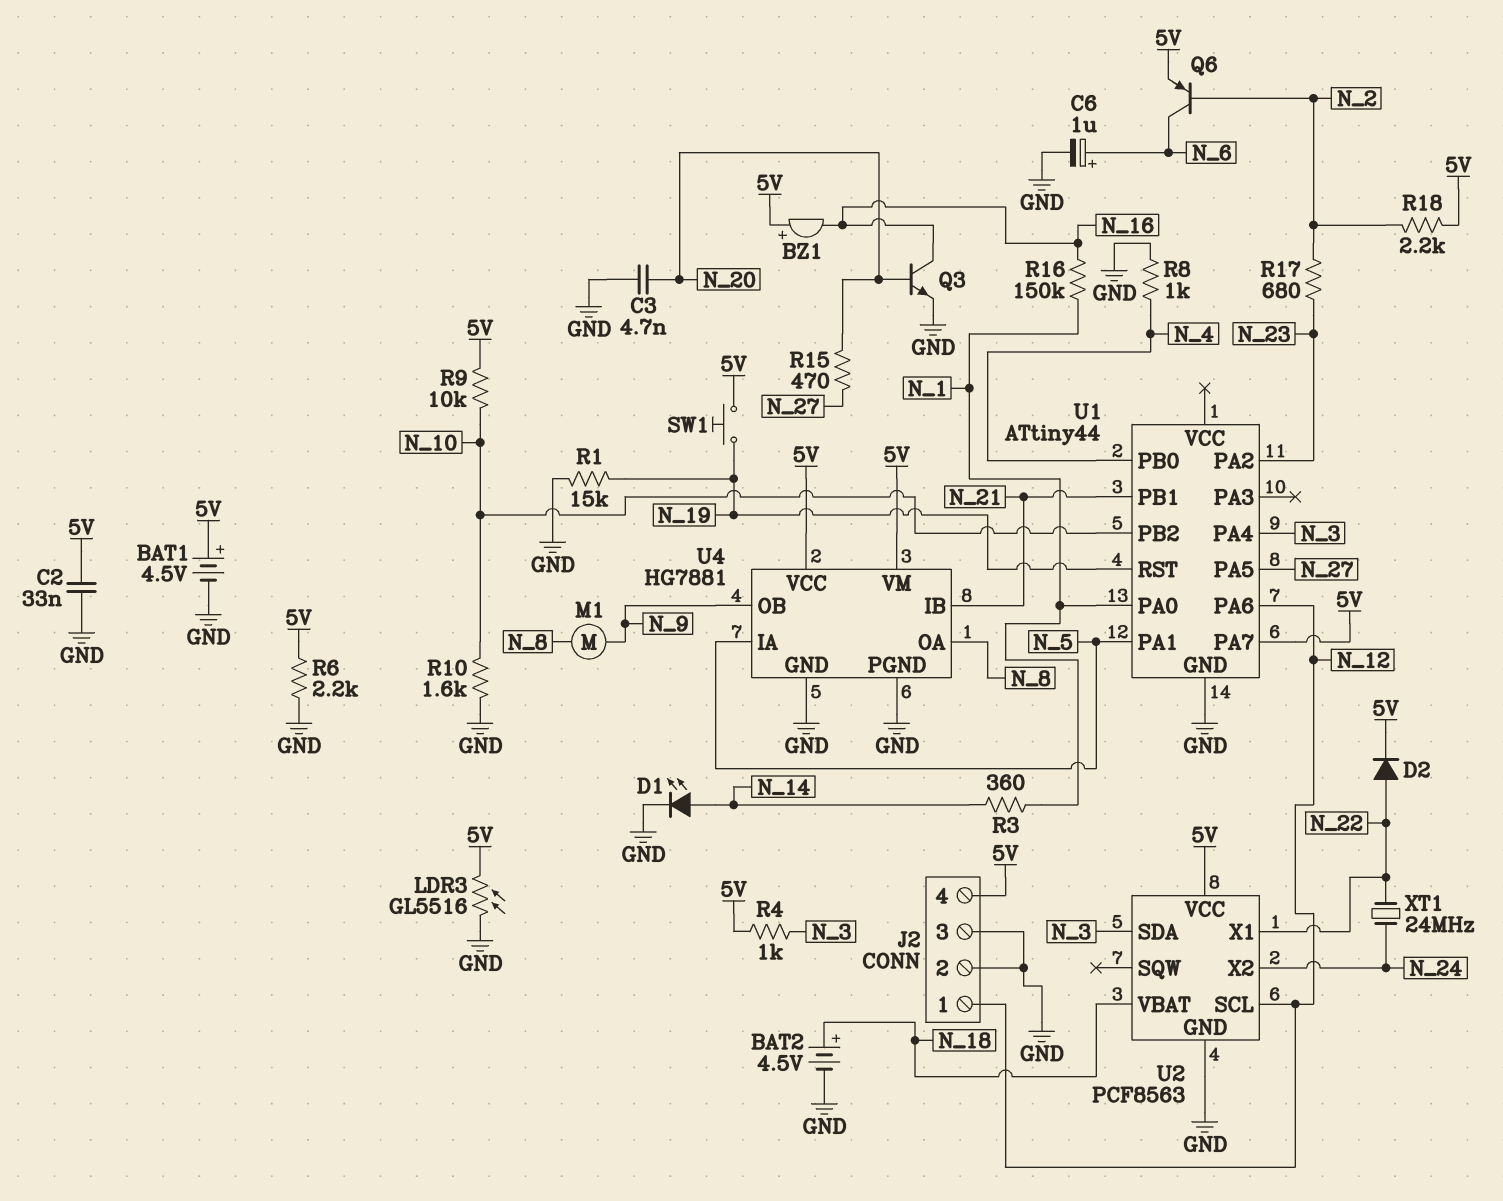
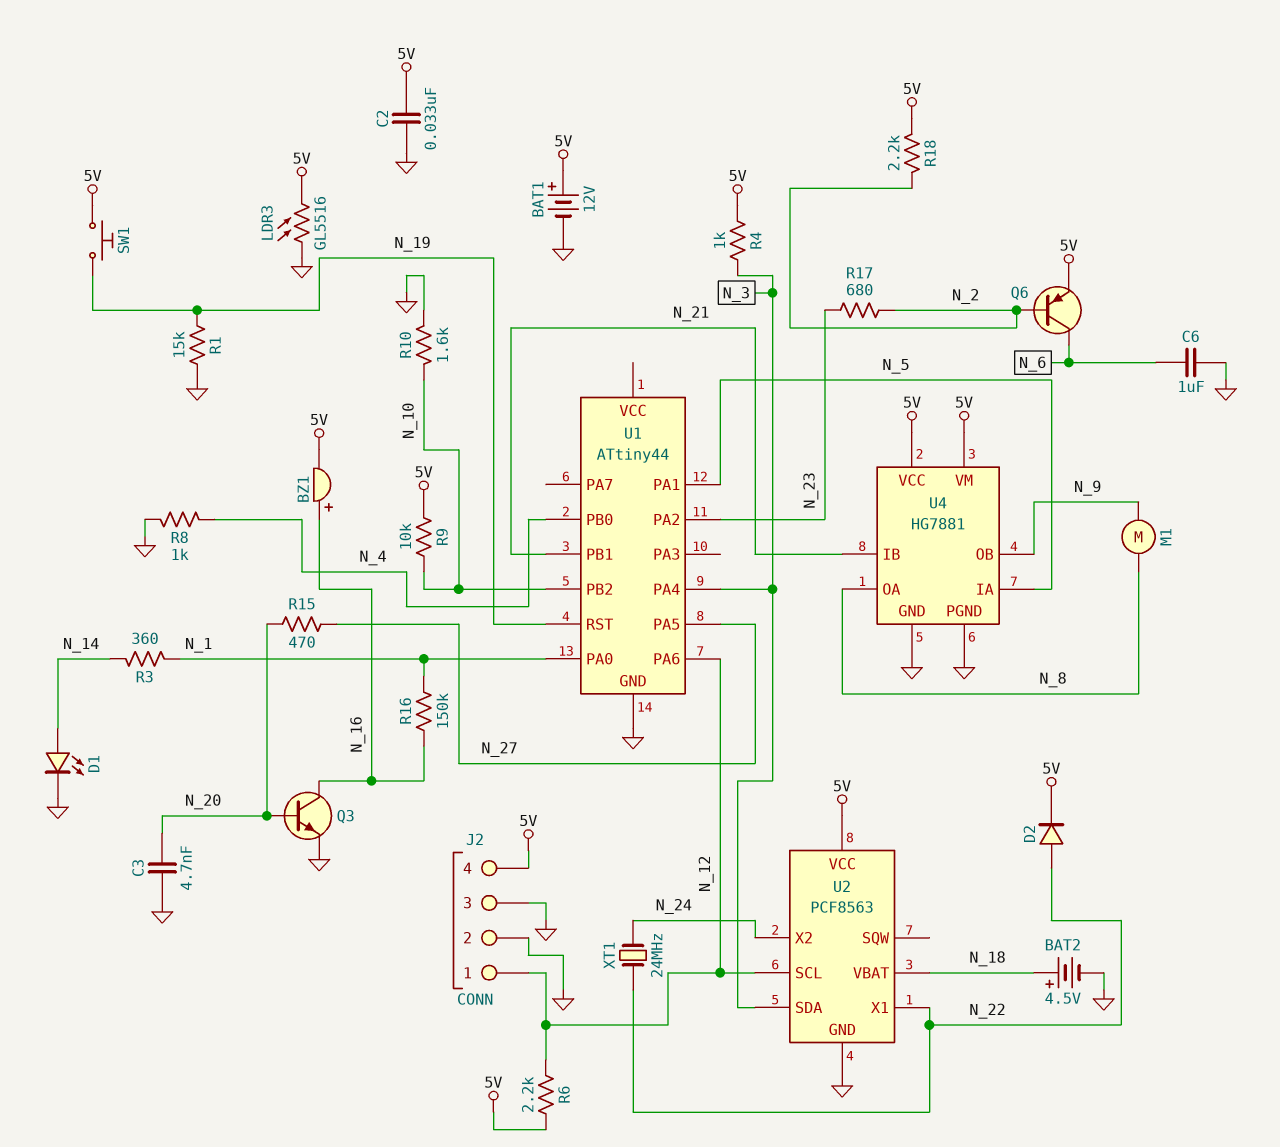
BAT1: 4.5V (plus 5V, minus GND) -> 12V (plus 5V, minus GND)
BZ1: buzzer (plus 5V, minus N_16) -> buzzer (plus N_16, minus 5V)
C6: 1uF (plus N_6, minus GND) -> 1uF (GND, N_6)
R6: 2.2k (5V, GND) -> 2.2k (5V, N_12)
U1 pin PA7: 5V -> none

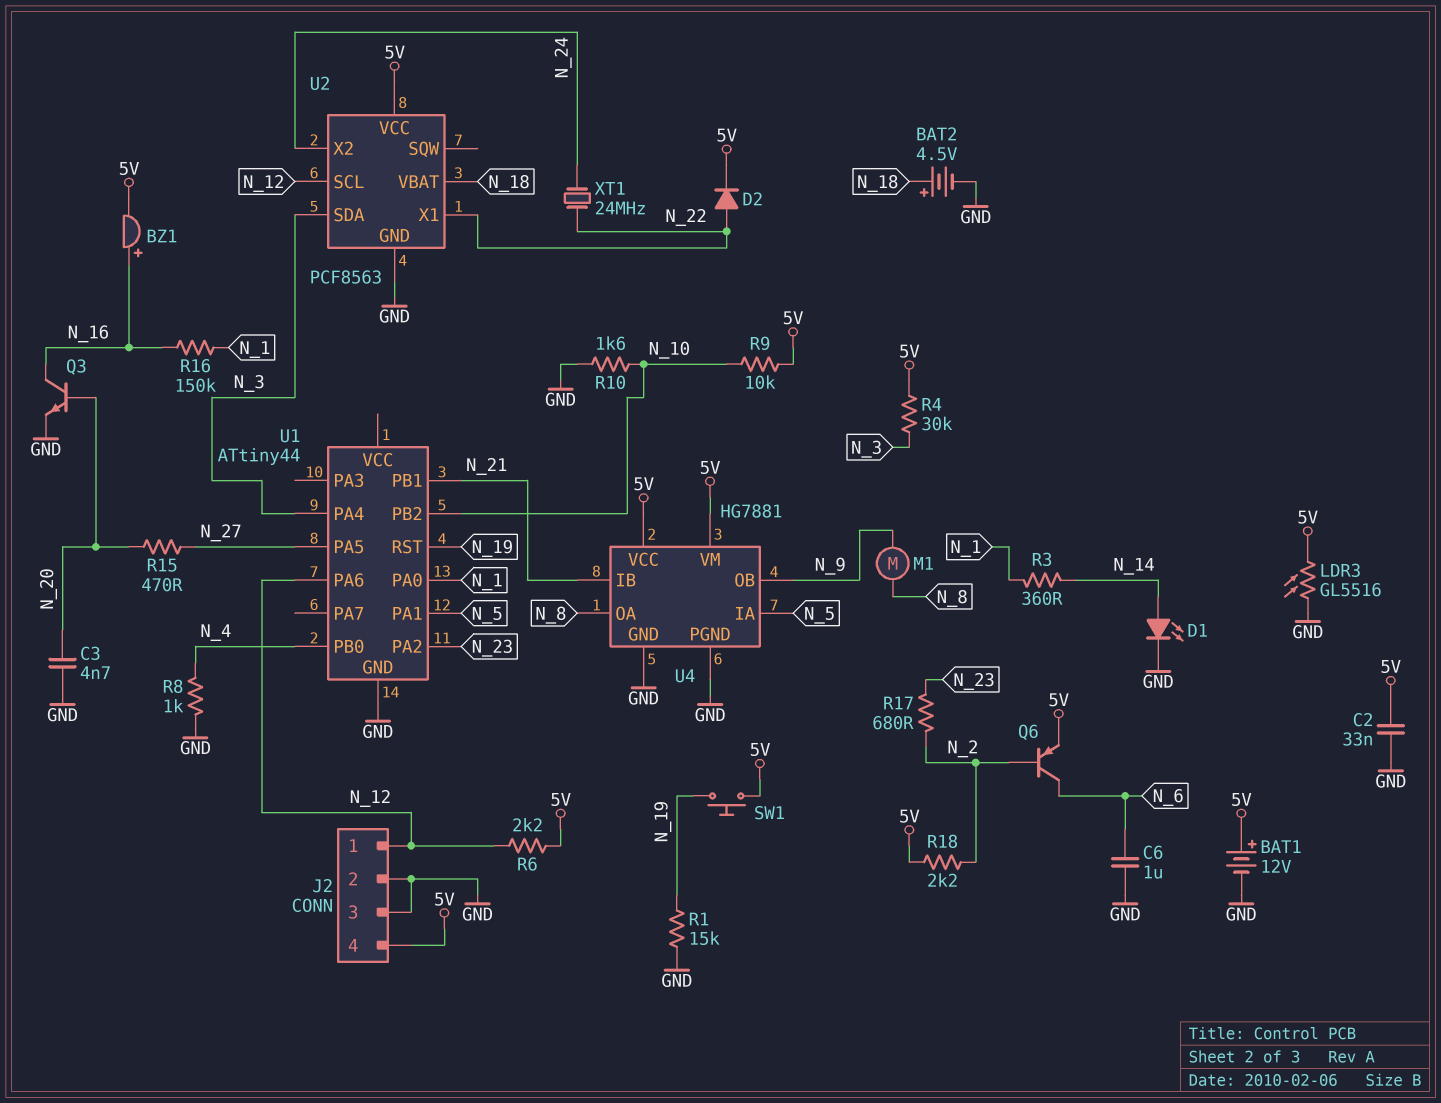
R4: 1k (5V, N_3) -> 30k (5V, N_3)

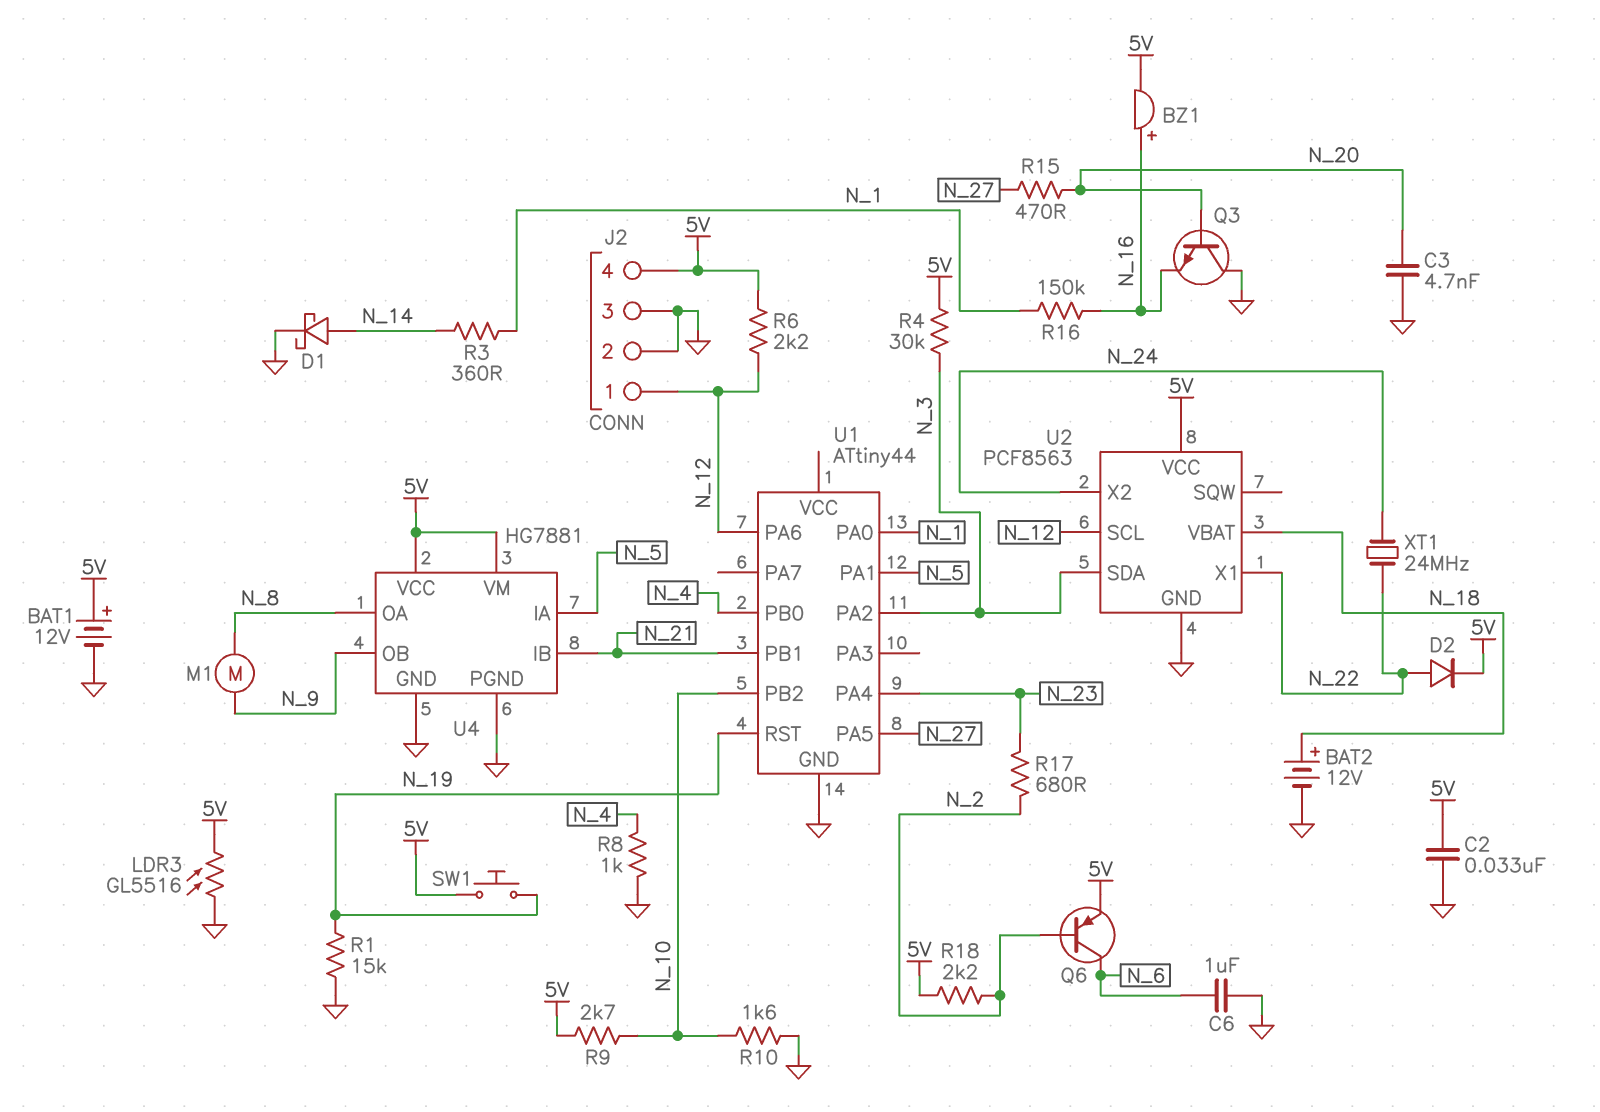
BAT2: 4.5V (plus N_18, minus GND) -> 12V (plus N_18, minus GND)
D1: LED (A N_14, K GND) -> schottky (A N_14, K GND)
Q3: NPN (B N_20, C N_16, E GND) -> NPN (B N_20, C GND, E N_16)
R9: 10k (5V, N_10) -> 2.7k (5V, N_10)
U1 pin PA2: N_23 -> N_3
U1 pin PA4: N_3 -> N_23

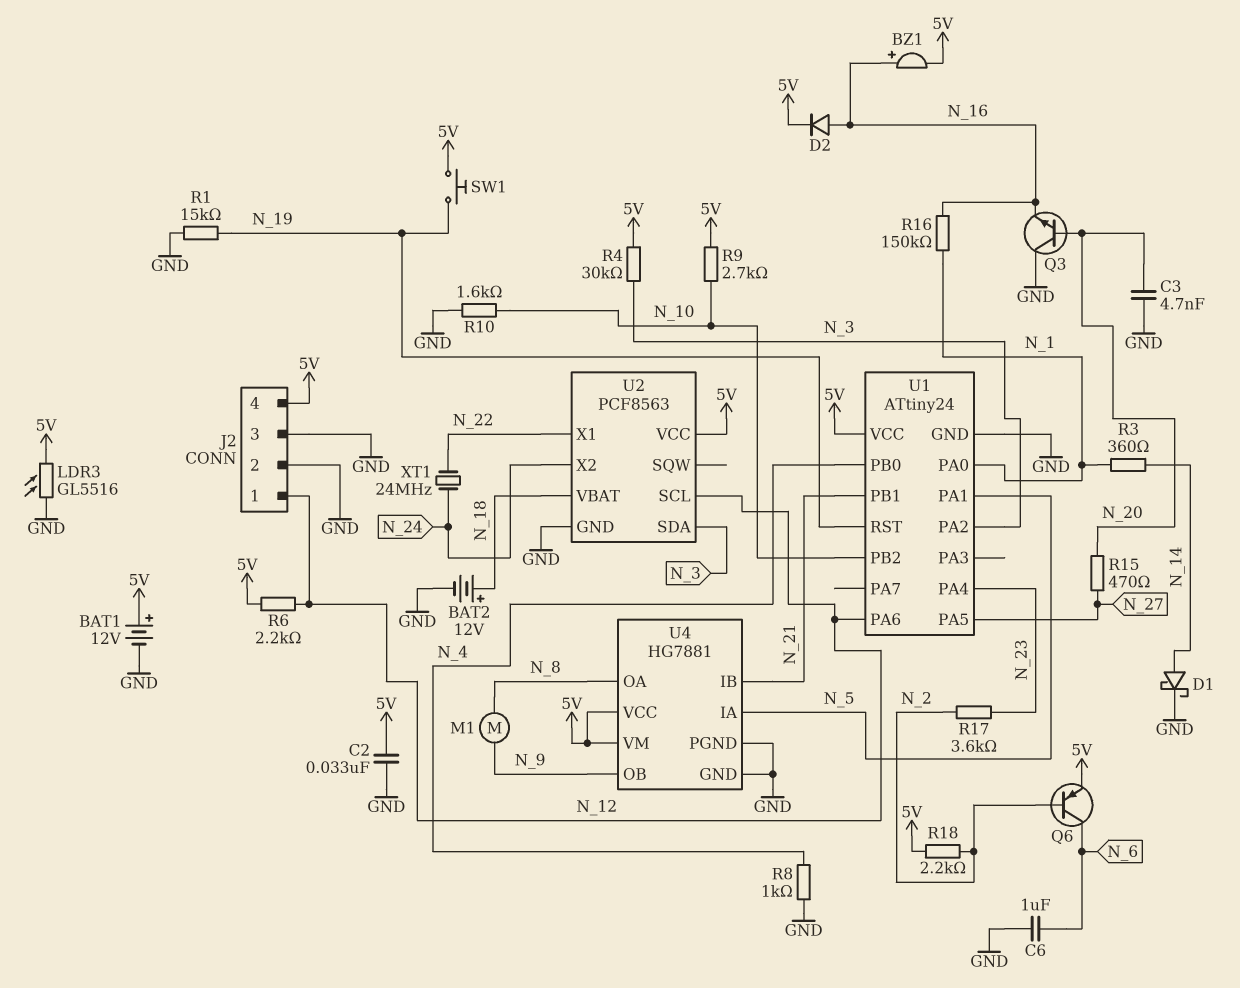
D2: diode (A N_22, K 5V) -> diode (A N_16, K 5V)
R17: 680 (N_2, N_23) -> 3.6k (N_2, N_23)
U1: ATtiny44 -> ATtiny24
U1 pin VCC: none -> 5V

